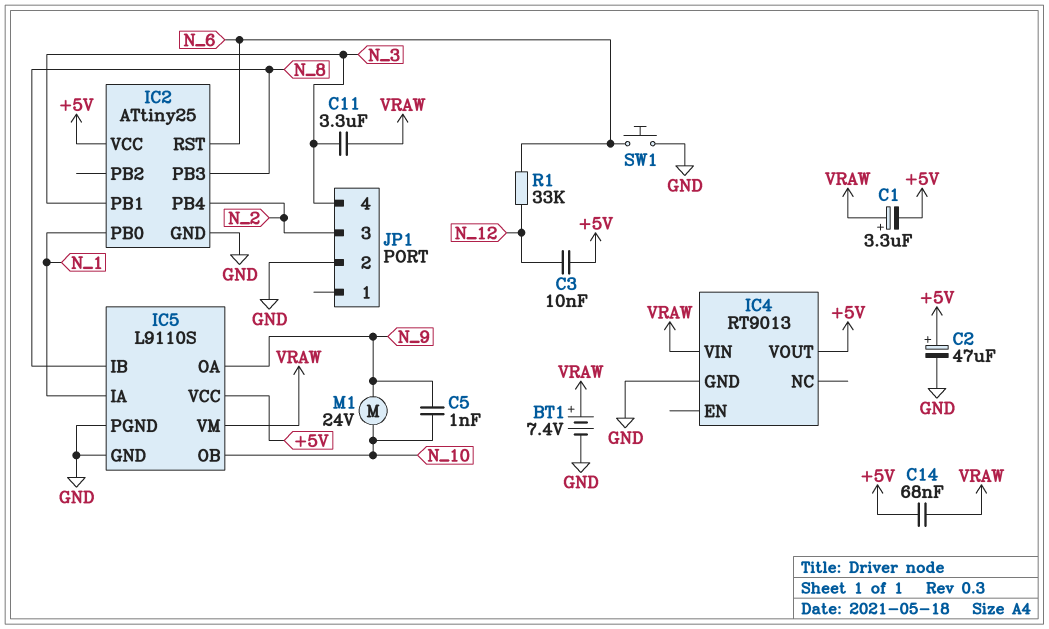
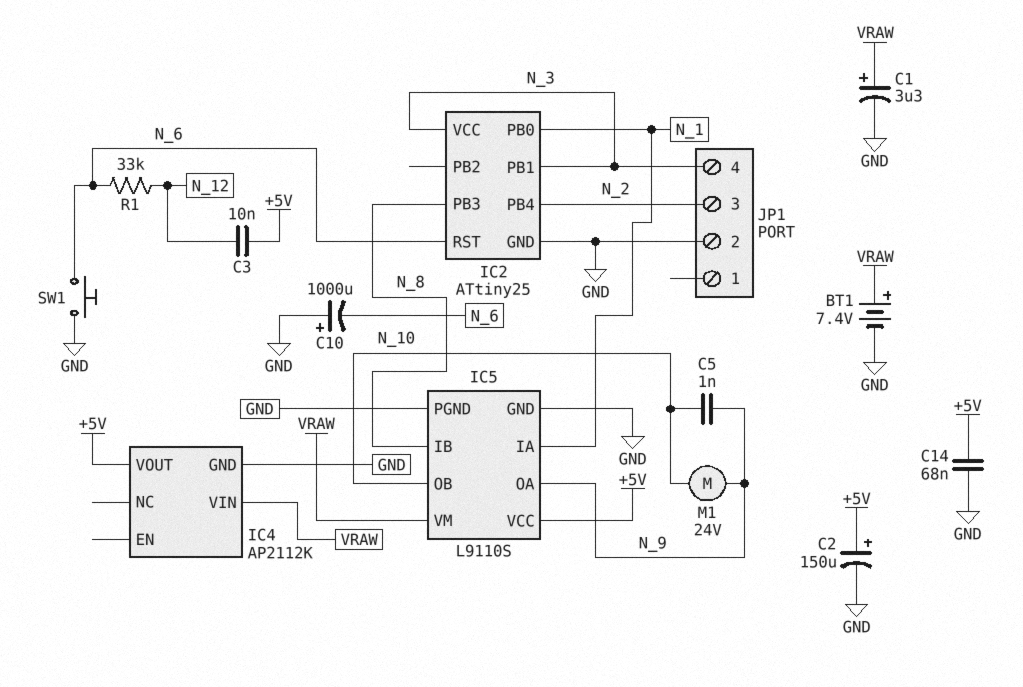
C1: 3.3uF (plus VRAW, minus +5V) -> 3.3uF (plus VRAW, minus GND)
C2: 47uF (plus +5V, minus GND) -> 150uF (plus +5V, minus GND)
C10: none -> 1000uF (plus GND, minus N_6)
C11: 3.3uF (N_3, VRAW) -> none
C14: 68nF (+5V, VRAW) -> 68nF (+5V, GND)
IC2 pin VCC: +5V -> N_3
IC4: RT9013 -> AP2112K

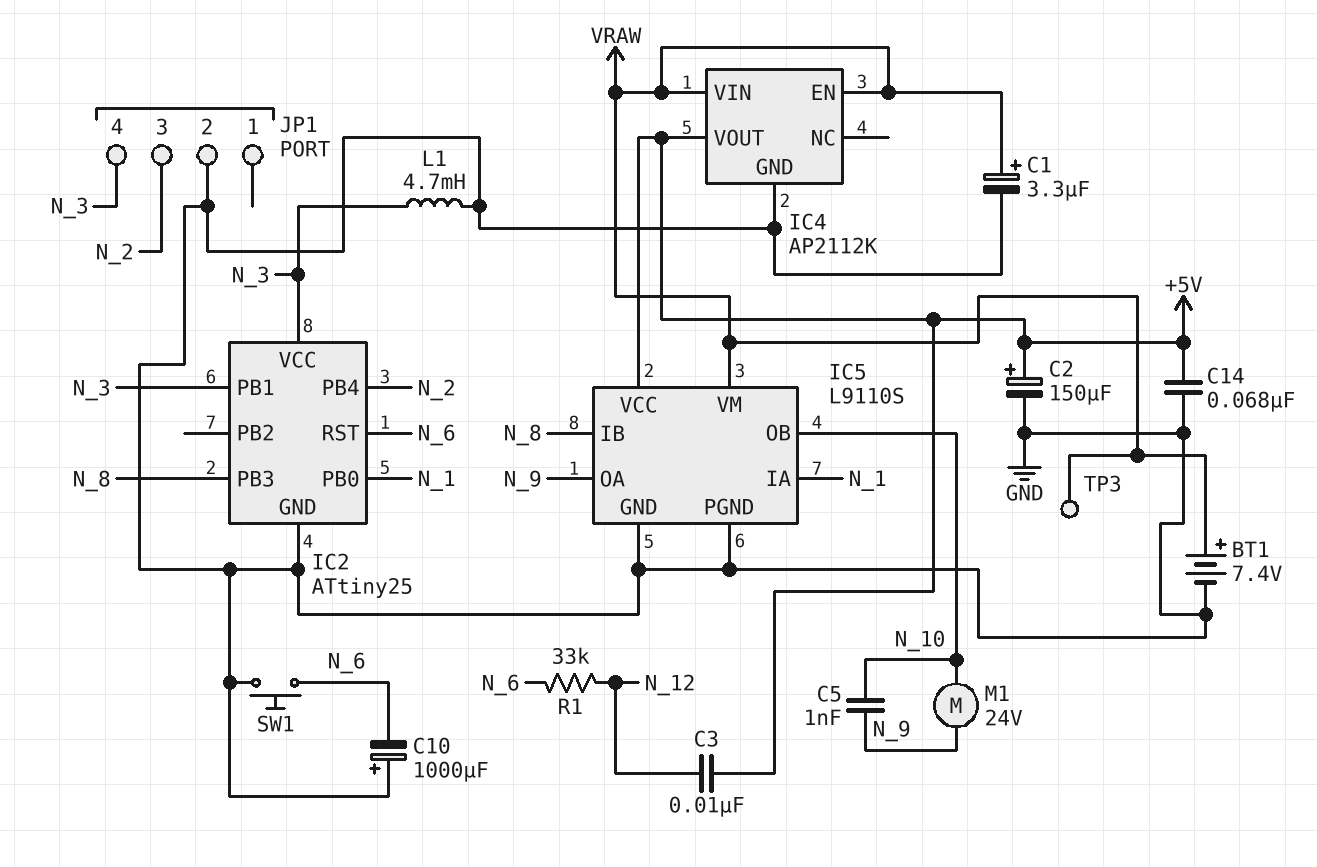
IC4 pin EN: none -> VRAW
L1: none -> 4.7mH (GND, N_3)
TP3: none -> test point (VRAW)

